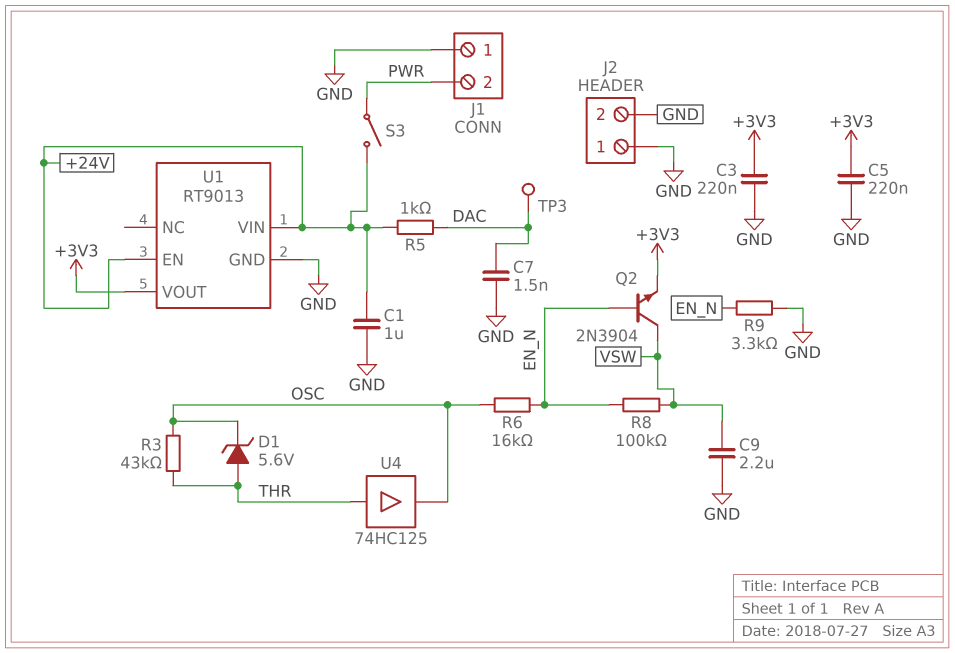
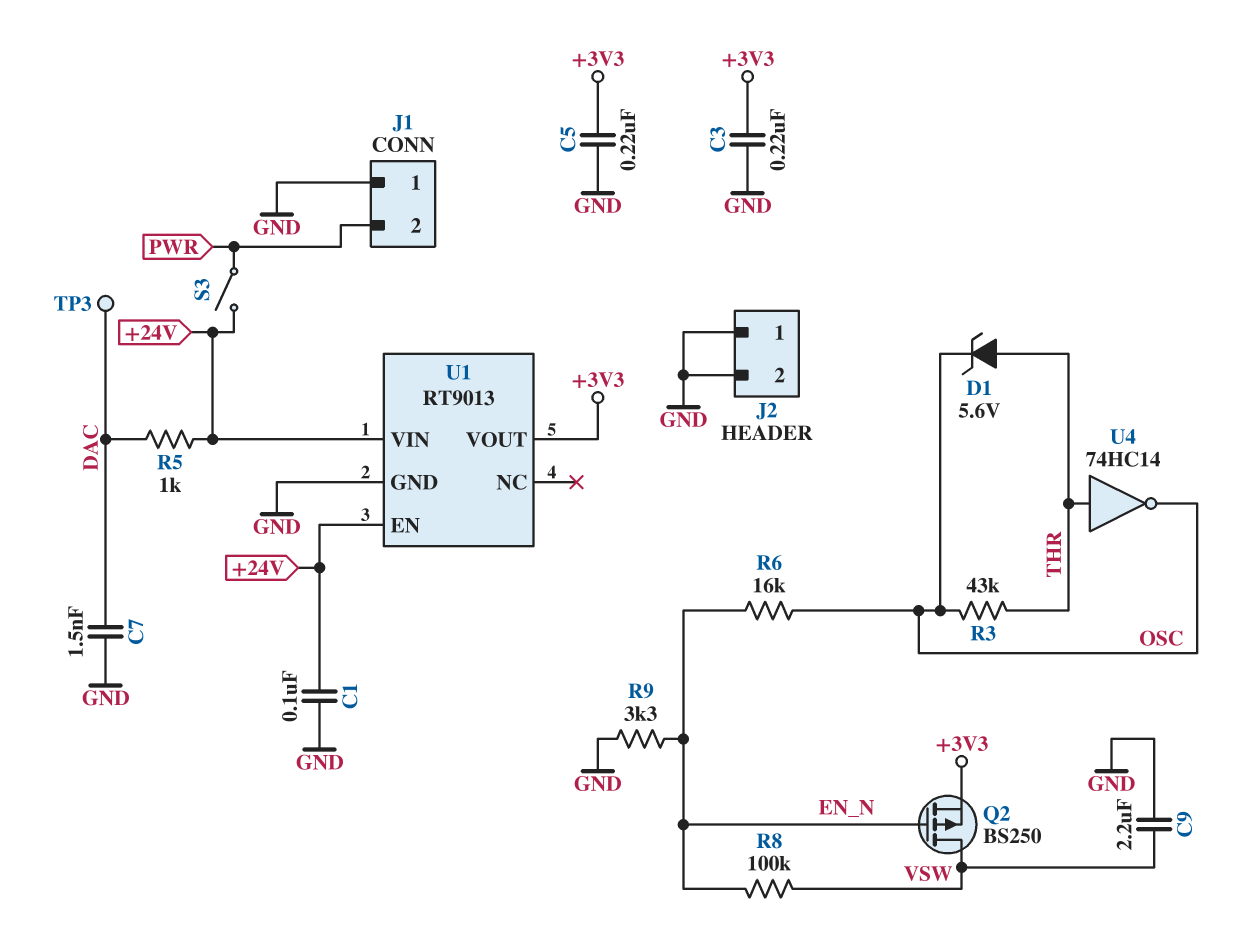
C1: 1uF (+24V, GND) -> 100nF (+24V, GND)
Q2: NPN 2N3904 (B EN_N, C VSW, E +3V3) -> PMOS BS250 (G EN_N, D VSW, S +3V3)
U4: buffer 74HC125 (in THR, out OSC) -> NOT 74HC14 (in THR, out OSC)

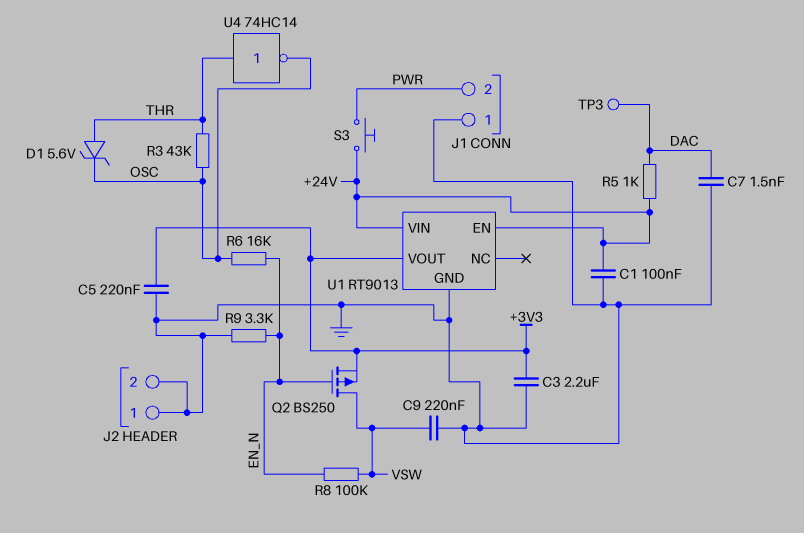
C3: 220nF (+3V3, GND) -> 2.2uF (+3V3, GND)
C9: 2.2uF (GND, VSW) -> 220nF (GND, VSW)
S3: switch (+24V, PWR) -> button (+24V, PWR)

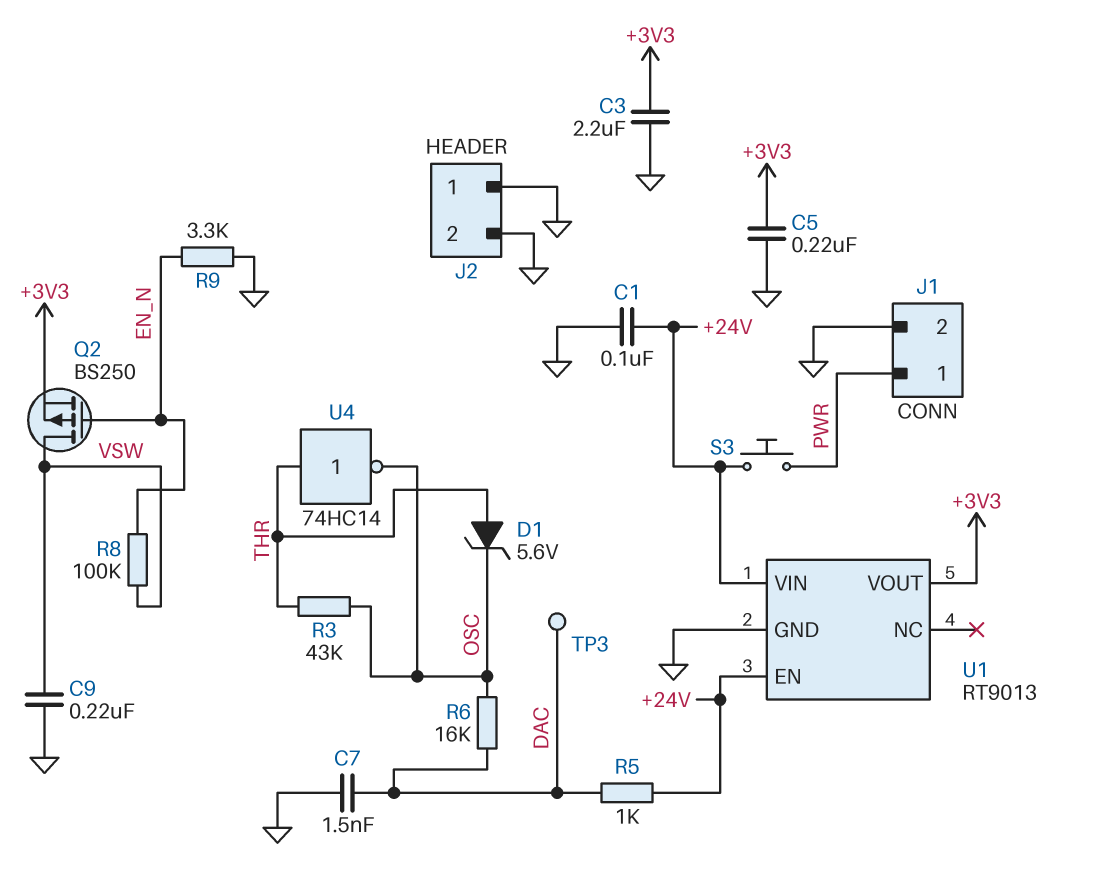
J1 pin 1: GND -> PWR
J1 pin 2: PWR -> GND
R6: 16k (EN_N, OSC) -> 16k (DAC, OSC)

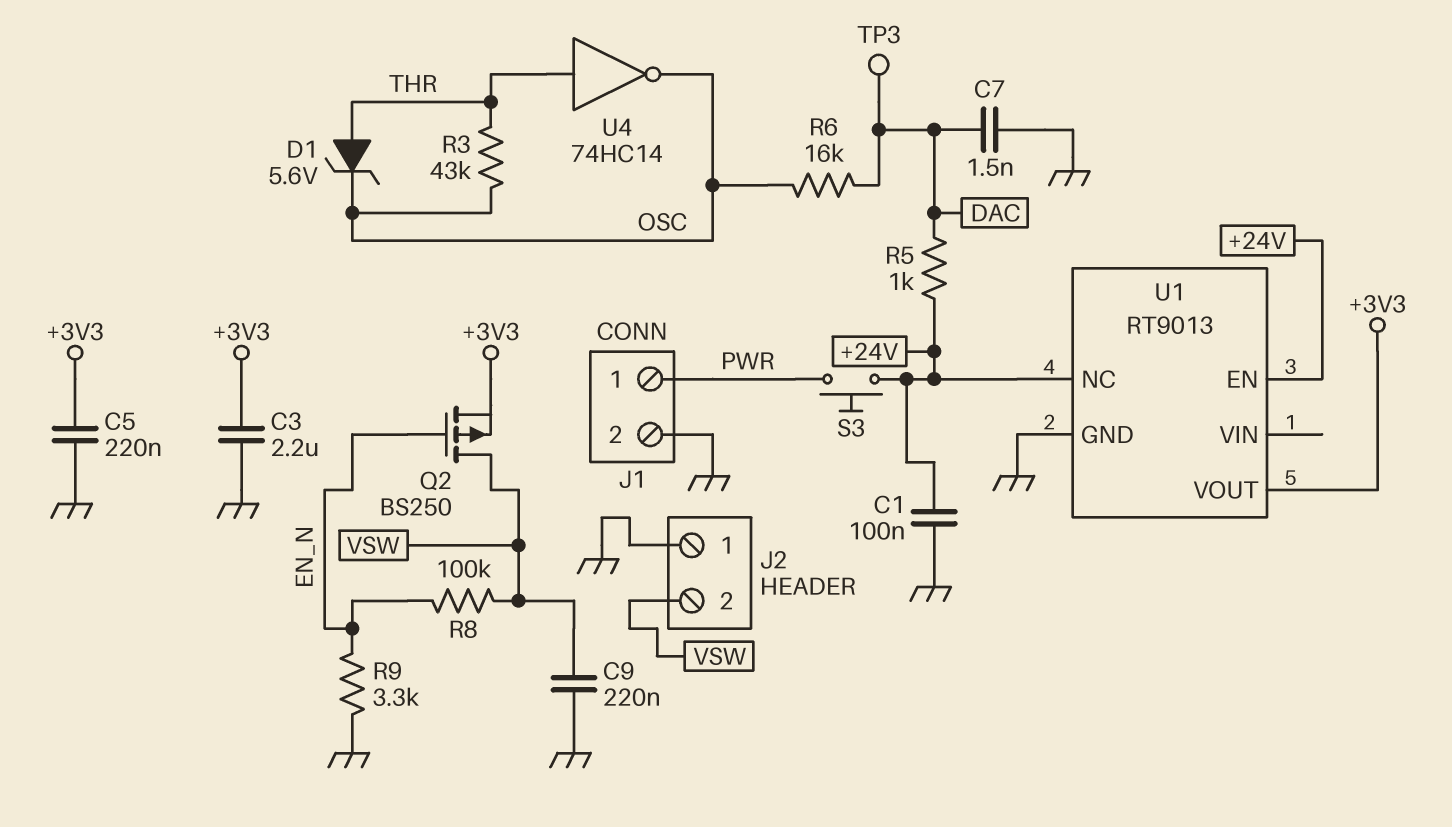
J2 pin 2: GND -> VSW
U1 pin NC: none -> +24V
U1 pin VIN: +24V -> none

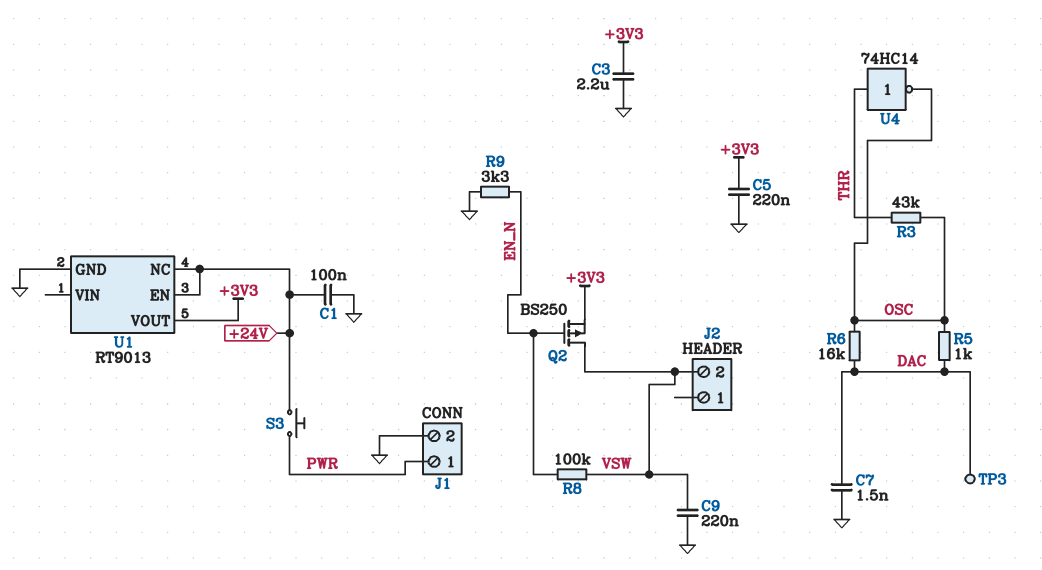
D1: zener 5.6V (A THR, K OSC) -> none
J2 pin 1: GND -> none
R5: 1k (+24V, DAC) -> 1k (DAC, OSC)

